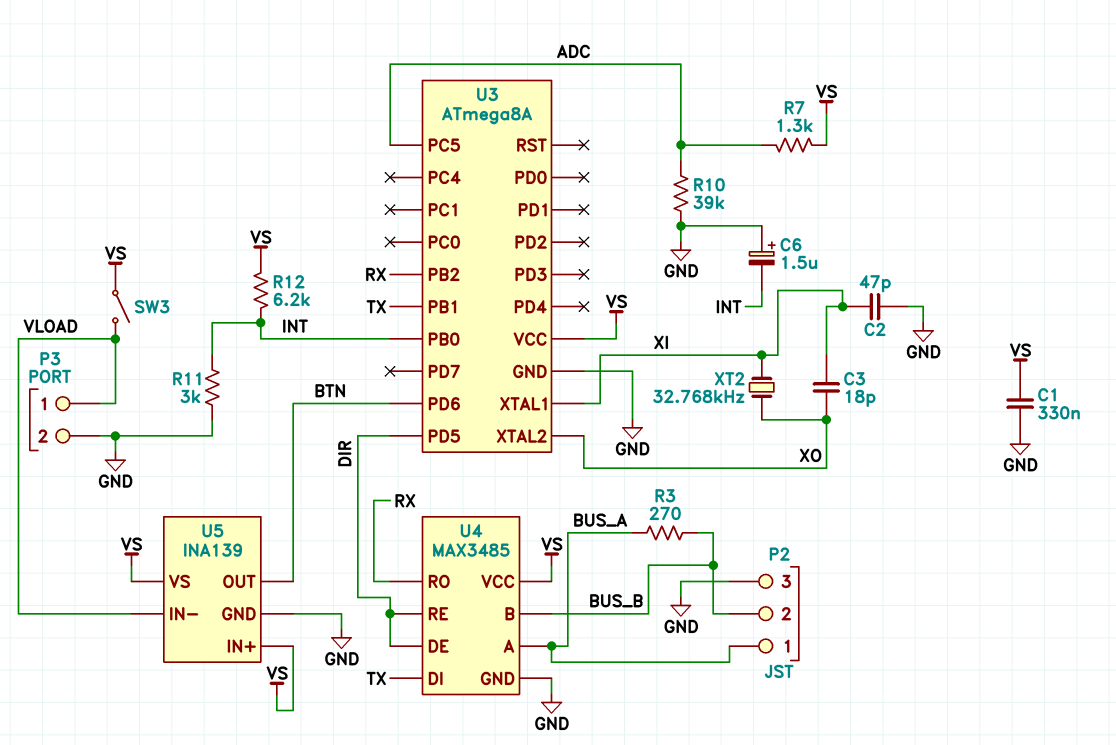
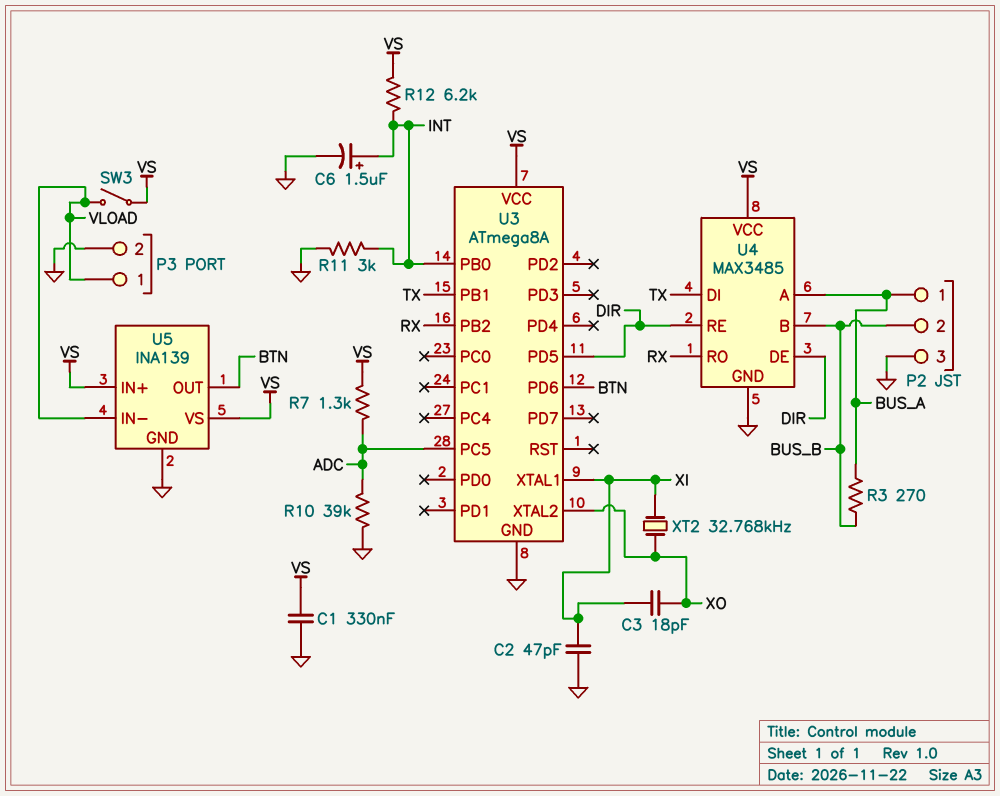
C6: 1.5uF (plus GND, minus INT) -> 1.5uF (plus INT, minus GND)

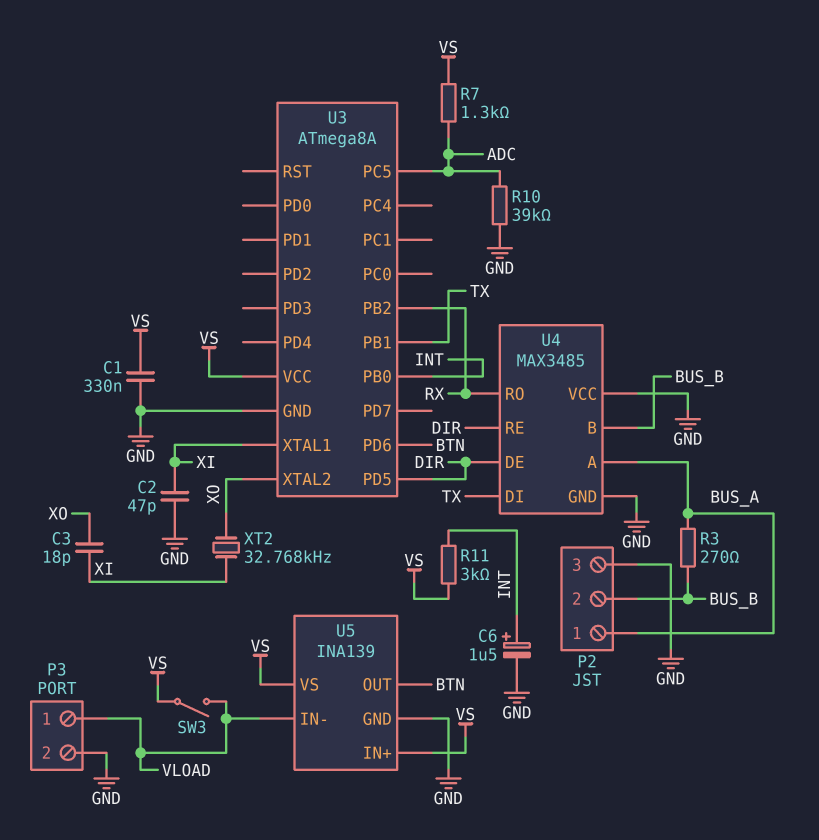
R11: 3k (GND, INT) -> 3k (INT, VS)
R12: 6.2k (INT, VS) -> none
U4 pin VCC: VS -> GND

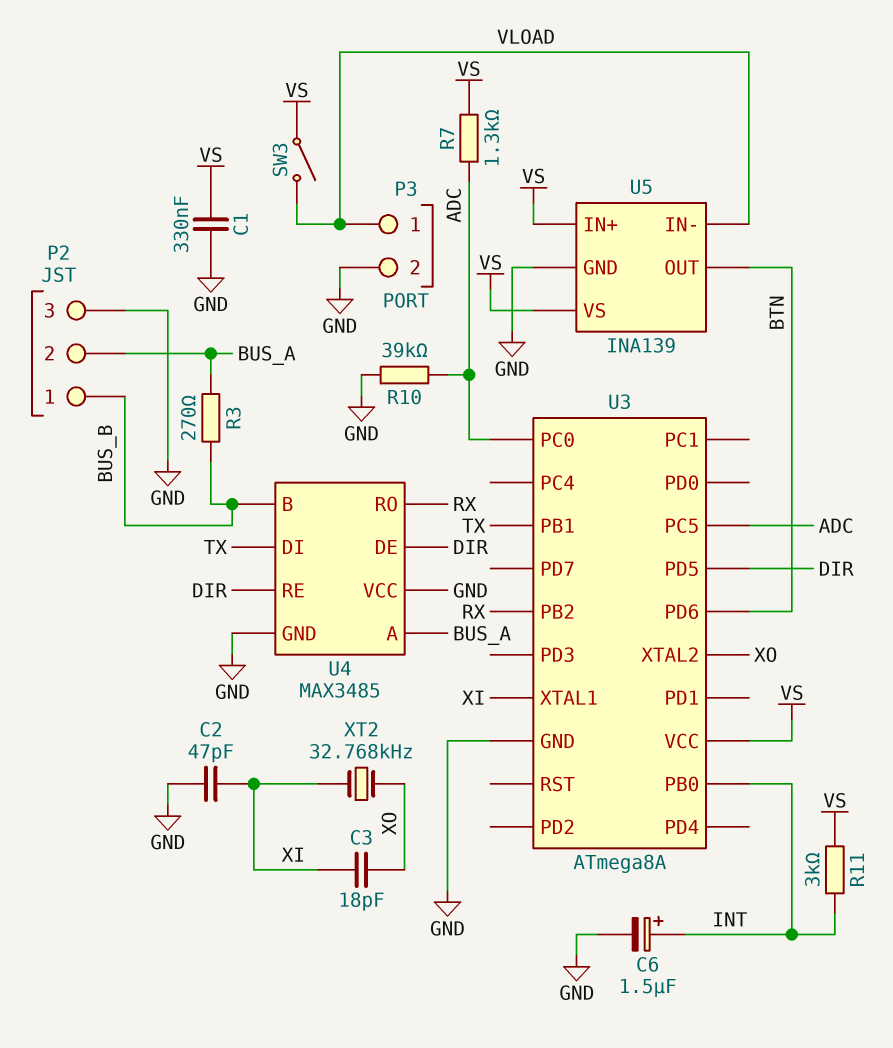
P2 pin 1: BUS_A -> BUS_B
P2 pin 2: BUS_B -> BUS_A
U3 pin PC0: none -> ADC

